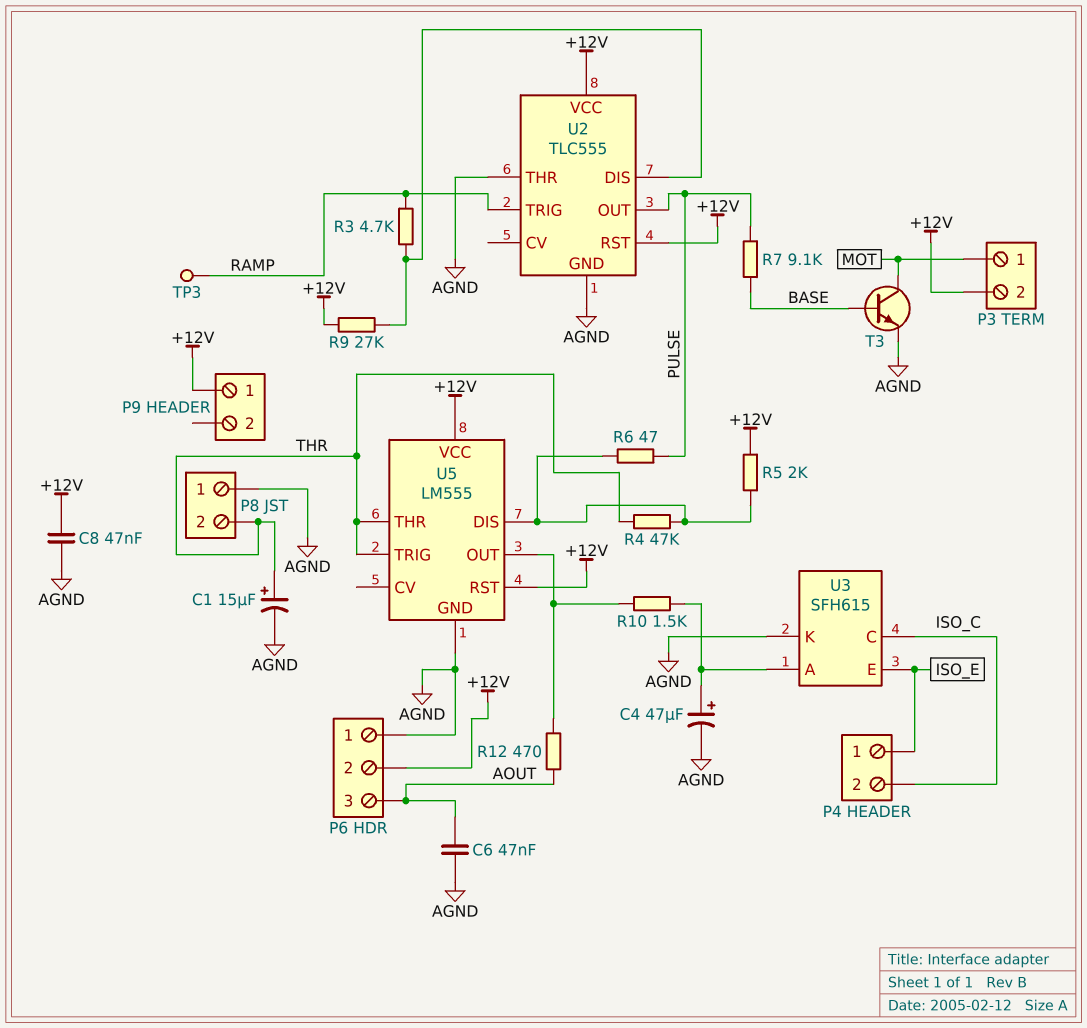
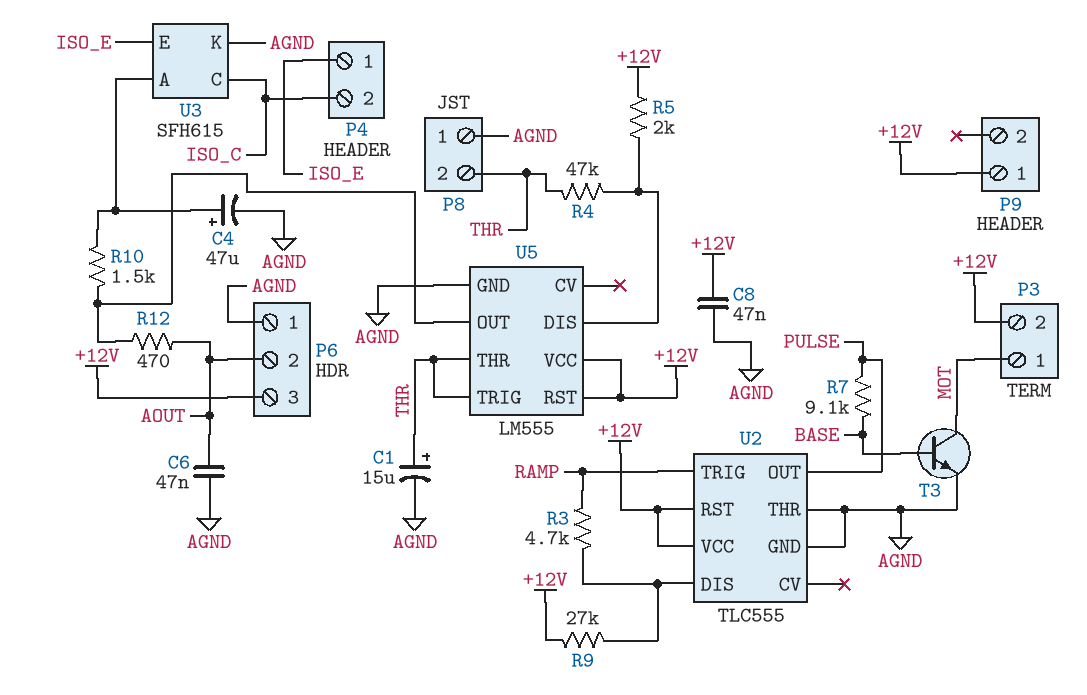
P6 pin 2: +12V -> AOUT
P6 pin 3: AOUT -> +12V
R6: 47 (PULSE, U5/DIS) -> none
TP3: test point (RAMP) -> none

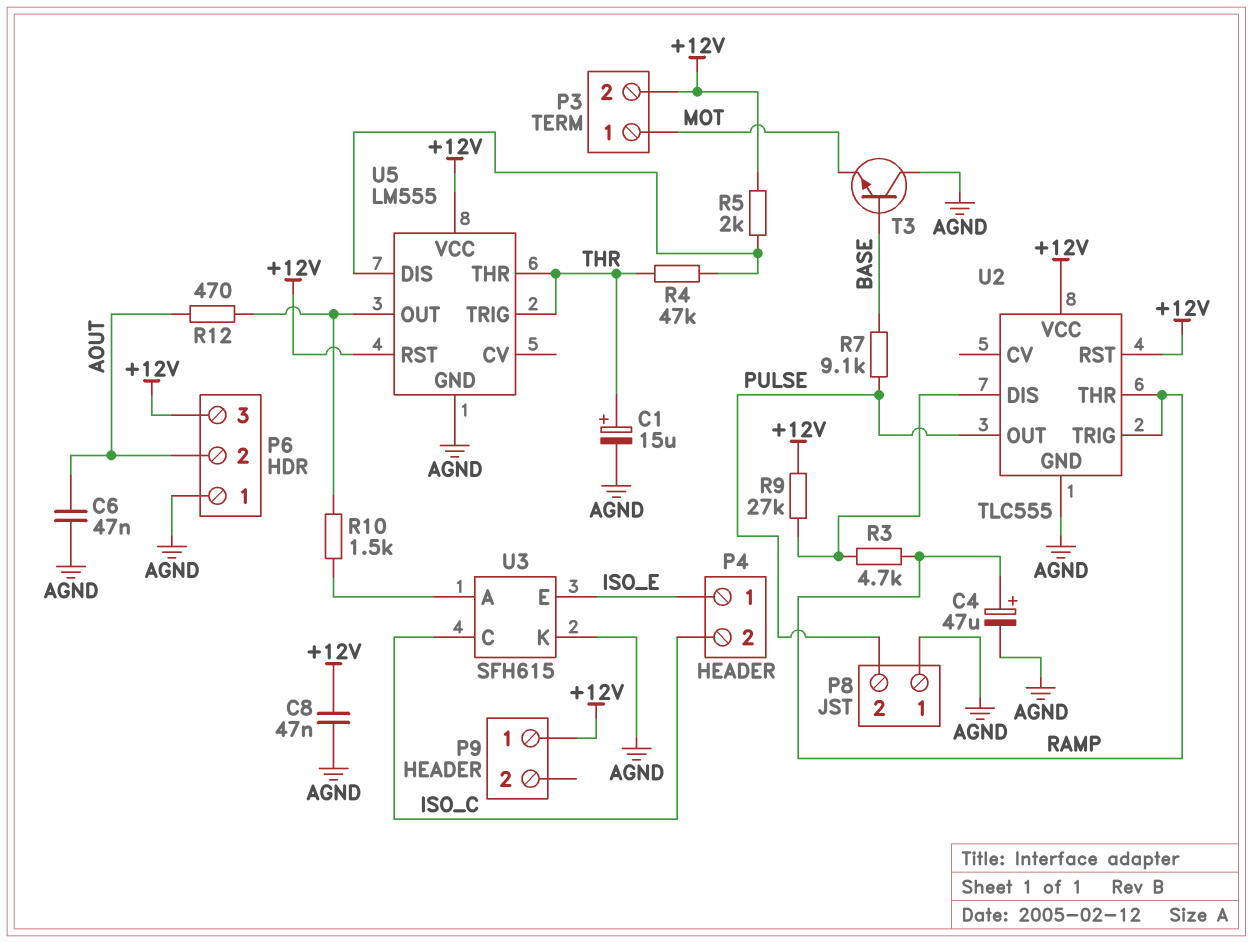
C4: 47uF (plus U3/A, minus AGND) -> 47uF (plus RAMP, minus AGND)
P8 pin 2: THR -> PULSE
T3: NPN (B BASE, C MOT, E AGND) -> NPN (B BASE, C AGND, E MOT)
U2 pin THR: AGND -> RAMP

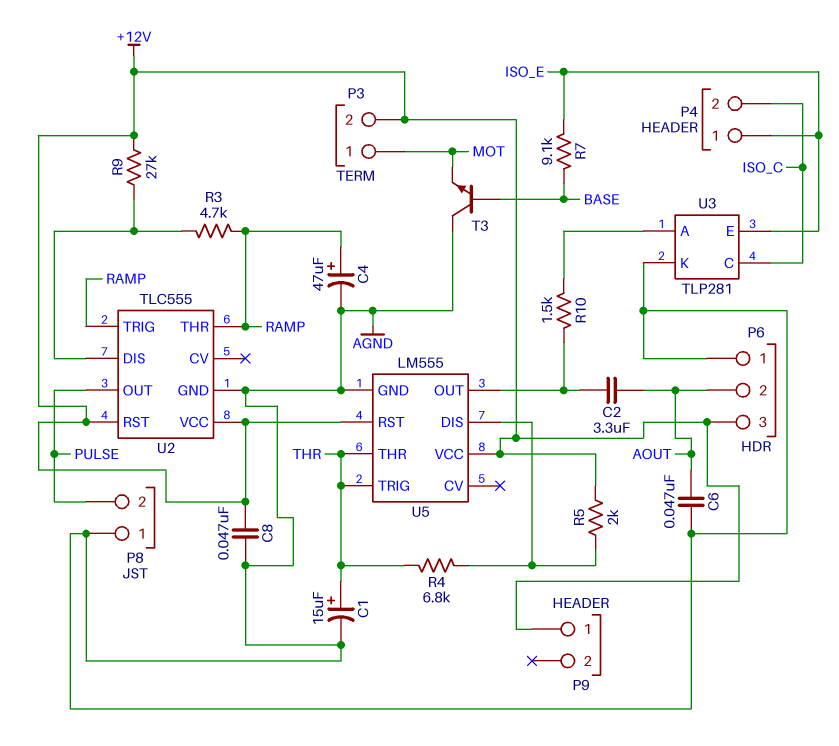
C2: none -> 3.3uF (AOUT, U5/OUT)
R4: 47k (THR, U5/DIS) -> 6.8k (THR, U5/DIS)
R7: 9.1k (BASE, PULSE) -> 9.1k (BASE, ISO_E)
R12: 470 (AOUT, U5/OUT) -> none
U3: SFH615 -> TLP281

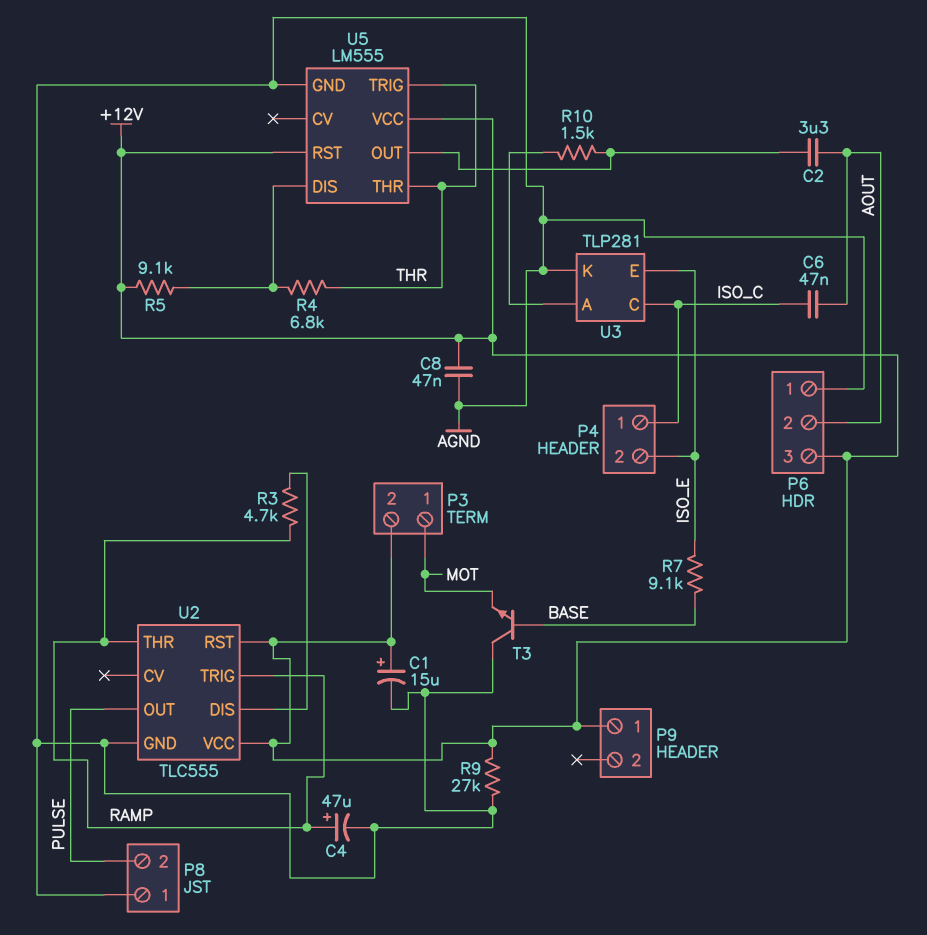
C1: 15uF (plus THR, minus AGND) -> 15uF (plus +12V, minus AGND)
C6: 47nF (AGND, AOUT) -> 47nF (AOUT, ISO_C)
P4 pin 1: ISO_E -> ISO_C
P4 pin 2: ISO_C -> ISO_E
R5: 2k (+12V, U5/DIS) -> 9.1k (+12V, U5/DIS)
R9: 27k (+12V, U2/DIS) -> 27k (+12V, AGND)

